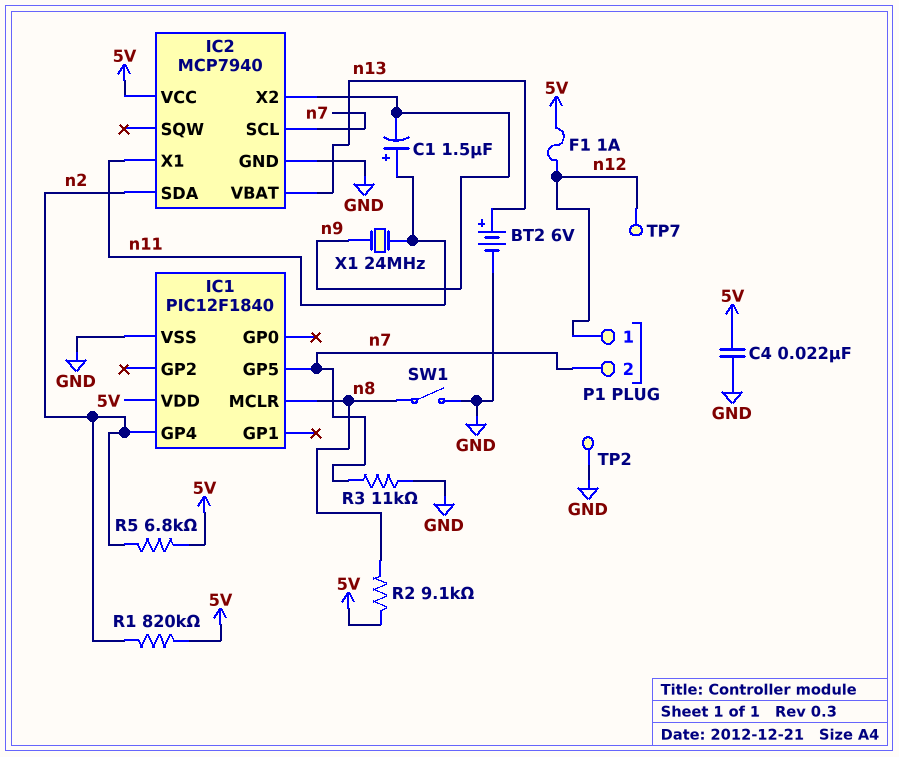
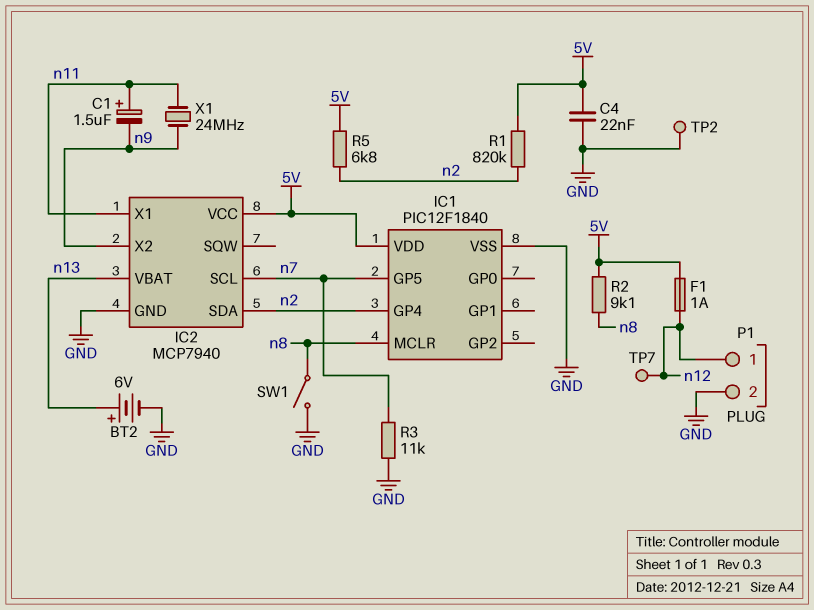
P1 pin 2: n7 -> GND

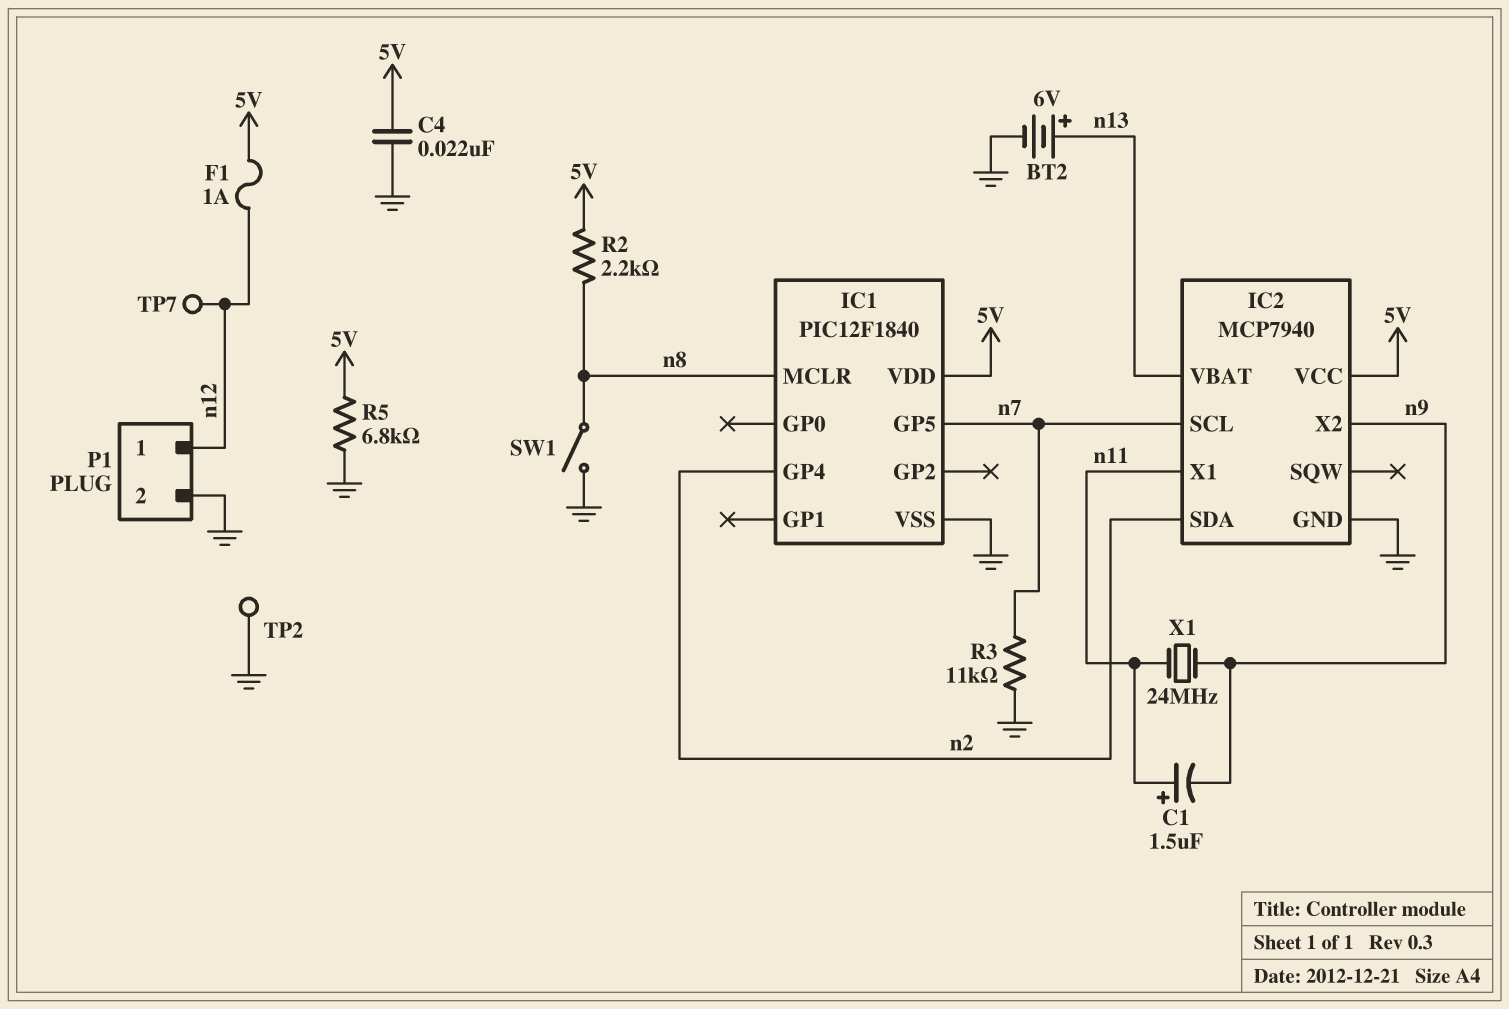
R1: 820k (5V, n2) -> none
R2: 9.1k (5V, n8) -> 2.2k (5V, n8)
R5: 6.8k (5V, n2) -> 6.8k (5V, GND)

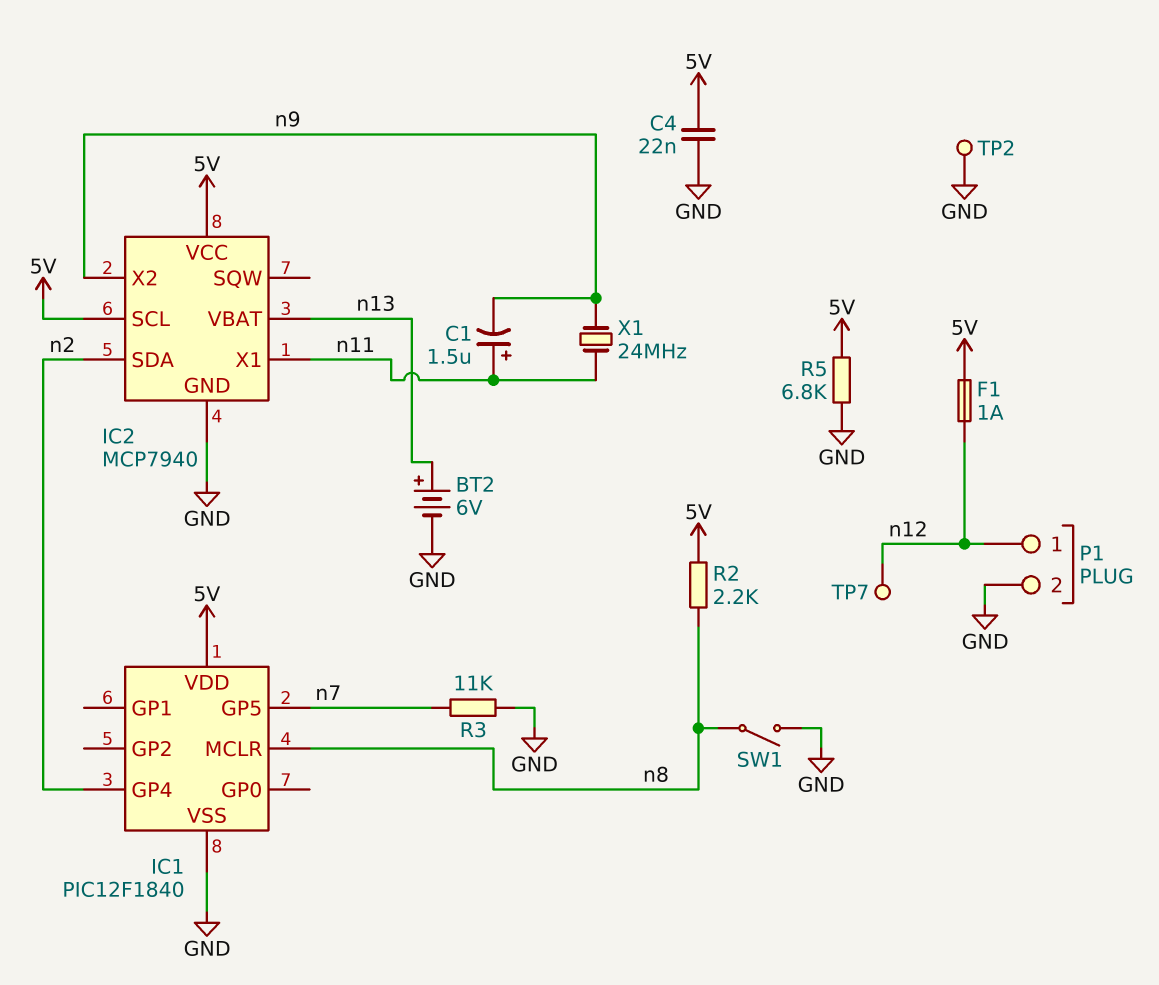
IC2 pin SCL: n7 -> 5V

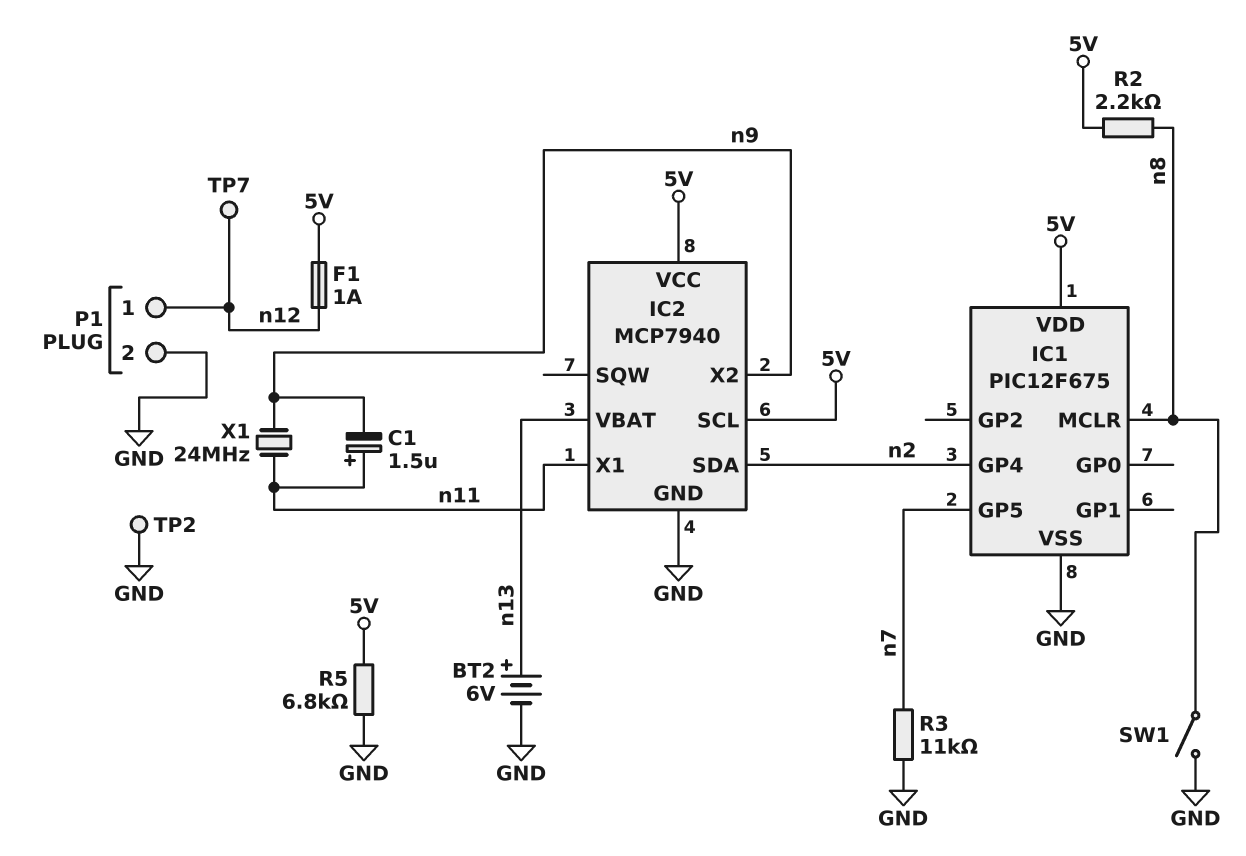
C4: 22nF (5V, GND) -> none
IC1: PIC12F1840 -> PIC12F675

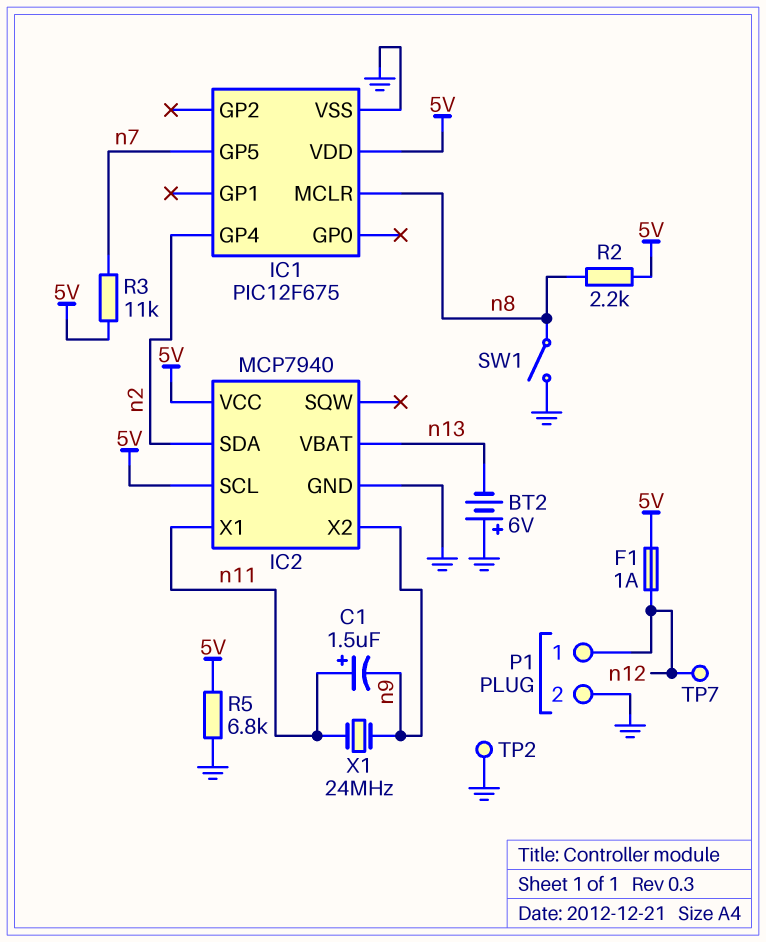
BT2: 6V (plus n13, minus GND) -> 6V (plus GND, minus n13)
R3: 11k (GND, n7) -> 11k (5V, n7)

